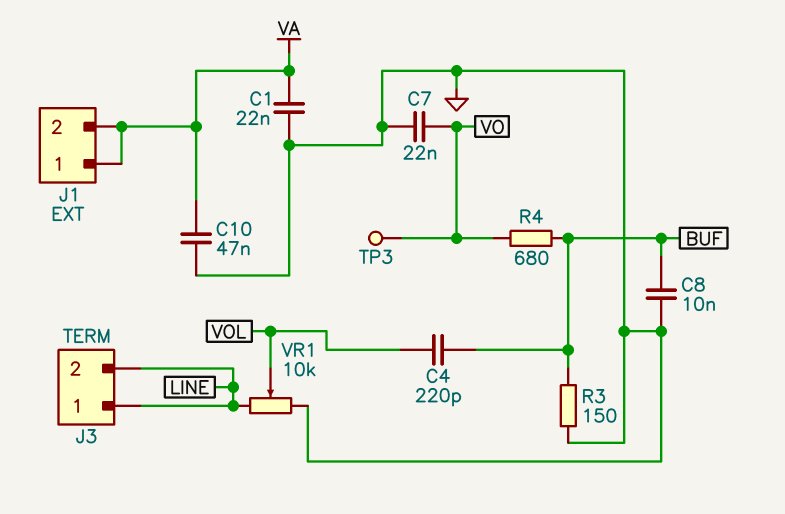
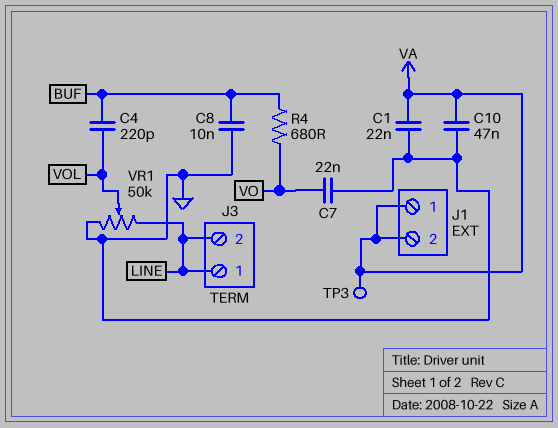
R3: 150 (BUF, GND) -> none
TP3: test point (VO) -> test point (VA)
VR1: 10k (GND, LINE, wiper VOL) -> 50k (GND, LINE, wiper VOL)

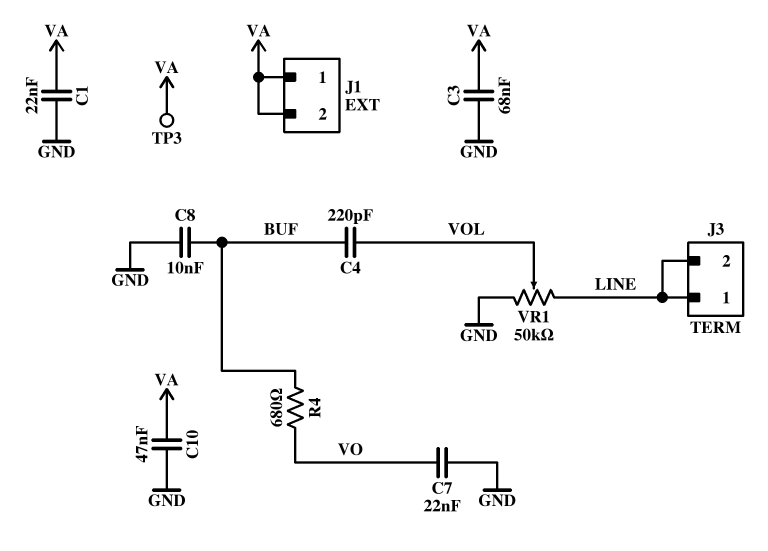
C3: none -> 68nF (GND, VA)

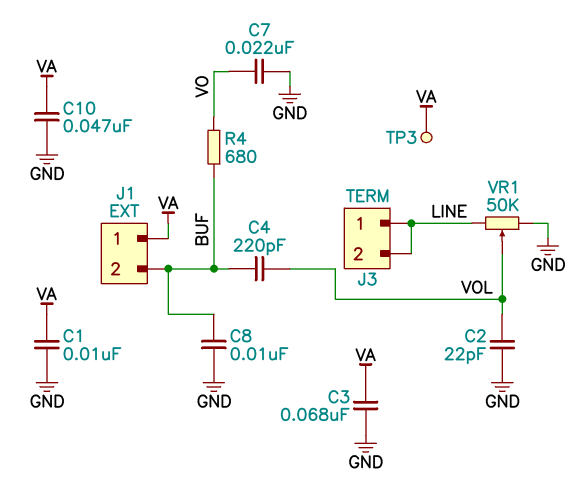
C1: 22nF (GND, VA) -> 10nF (GND, VA)
C2: none -> 22pF (GND, VOL)
J1 pin 2: VA -> BUF

